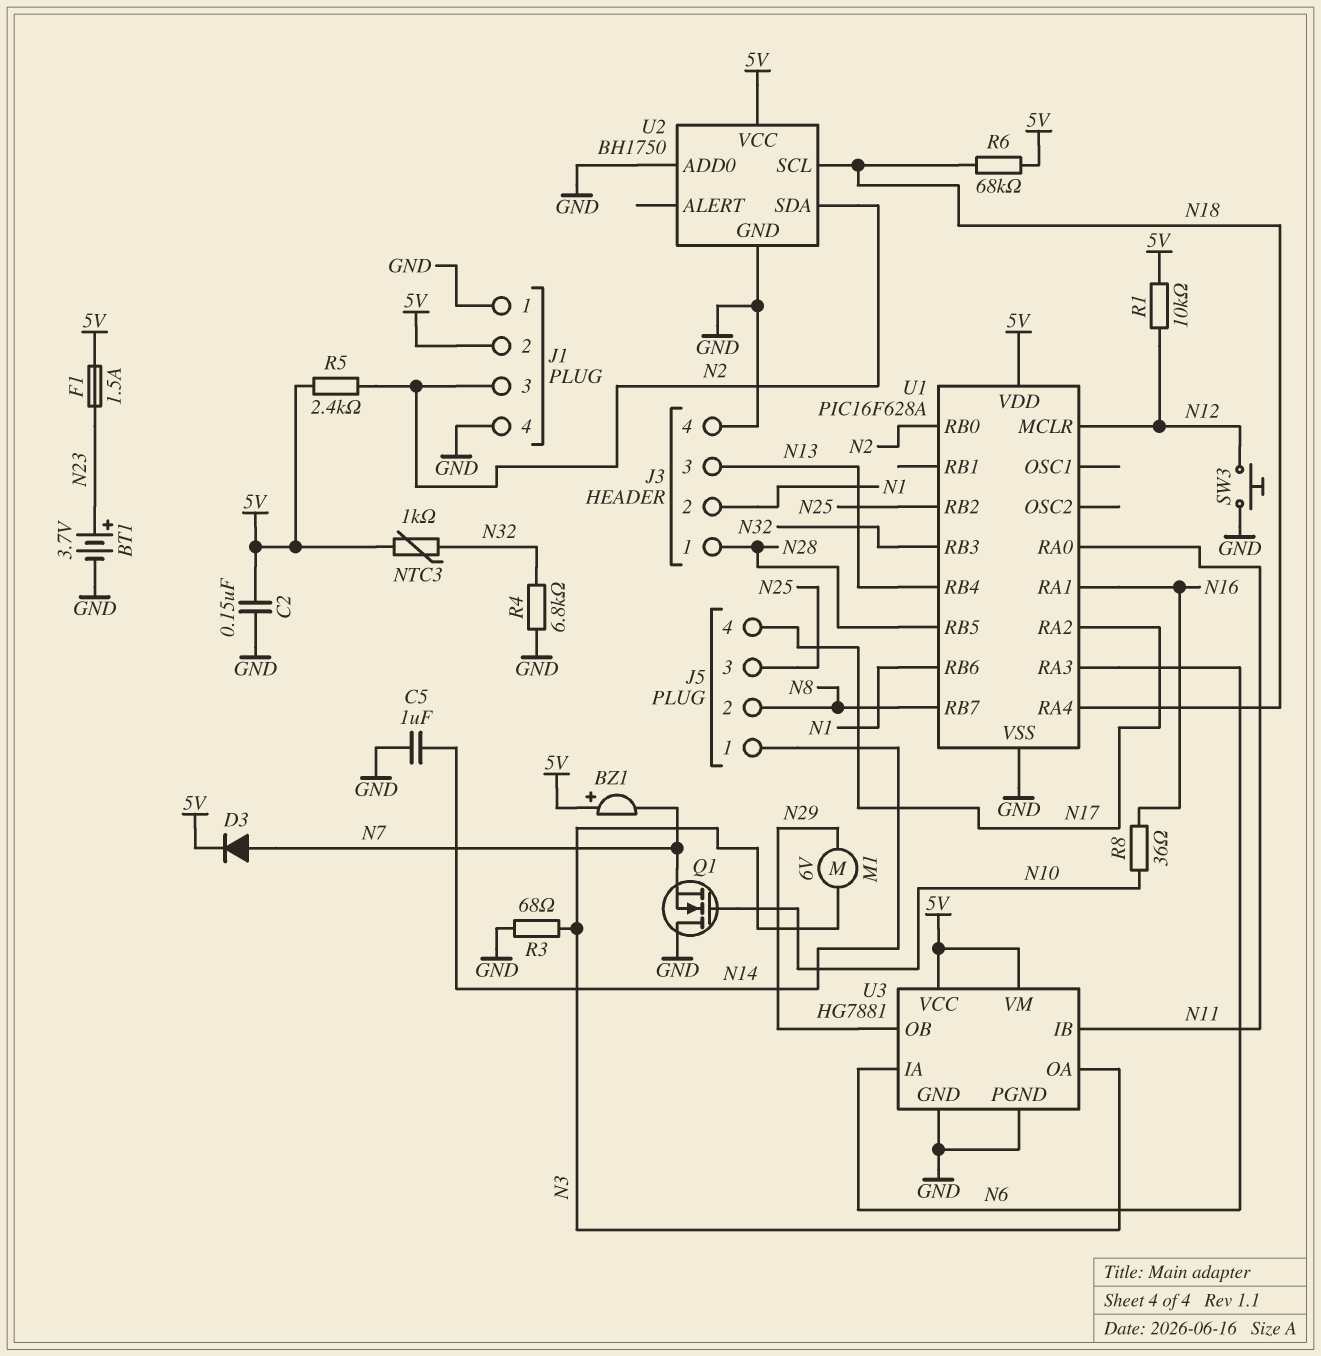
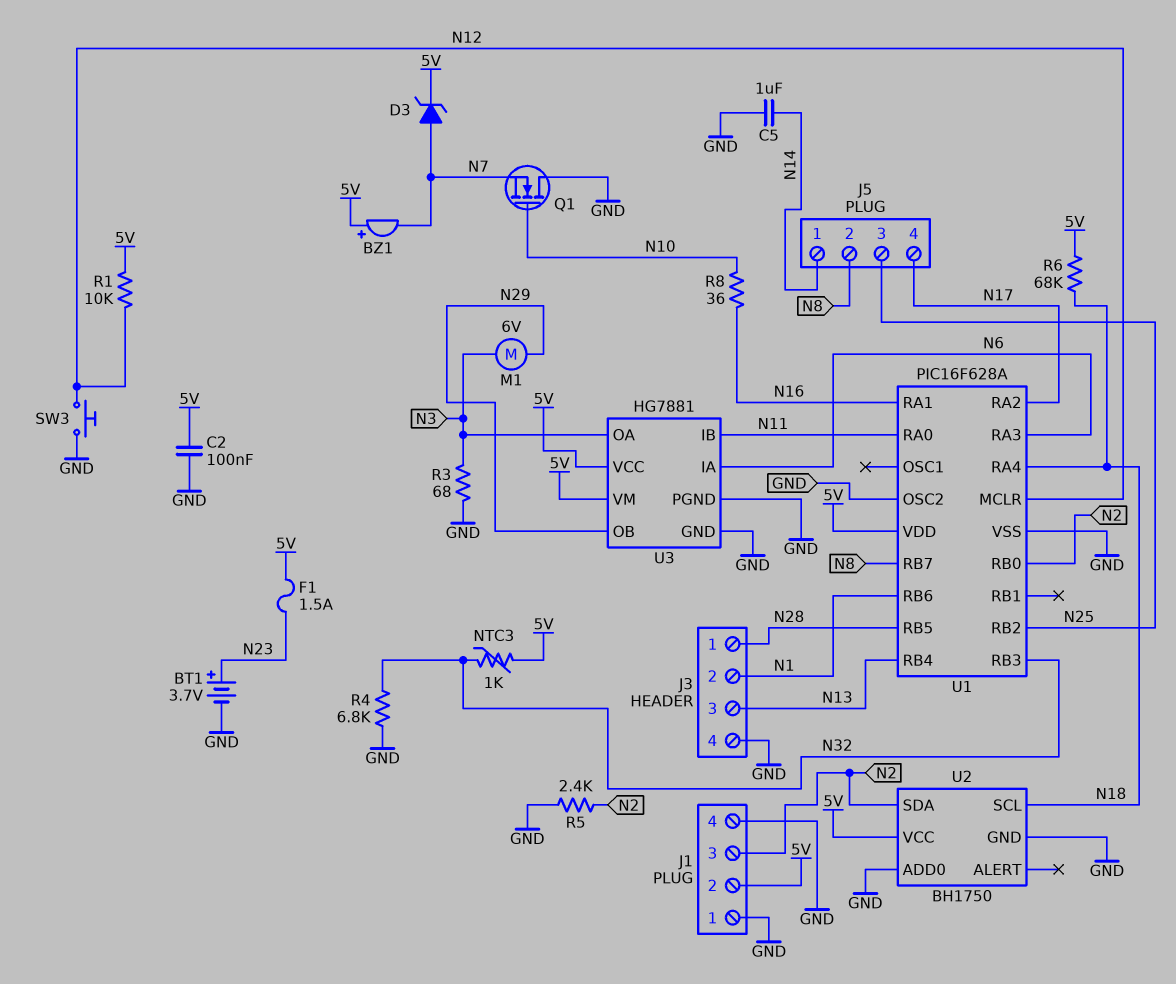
C2: 150nF (5V, GND) -> 100nF (5V, GND)
D3: diode (A N7, K 5V) -> zener (A N7, K 5V)
R5: 2.4k (5V, N2) -> 2.4k (GND, N2)
U1 pin OSC2: none -> GND

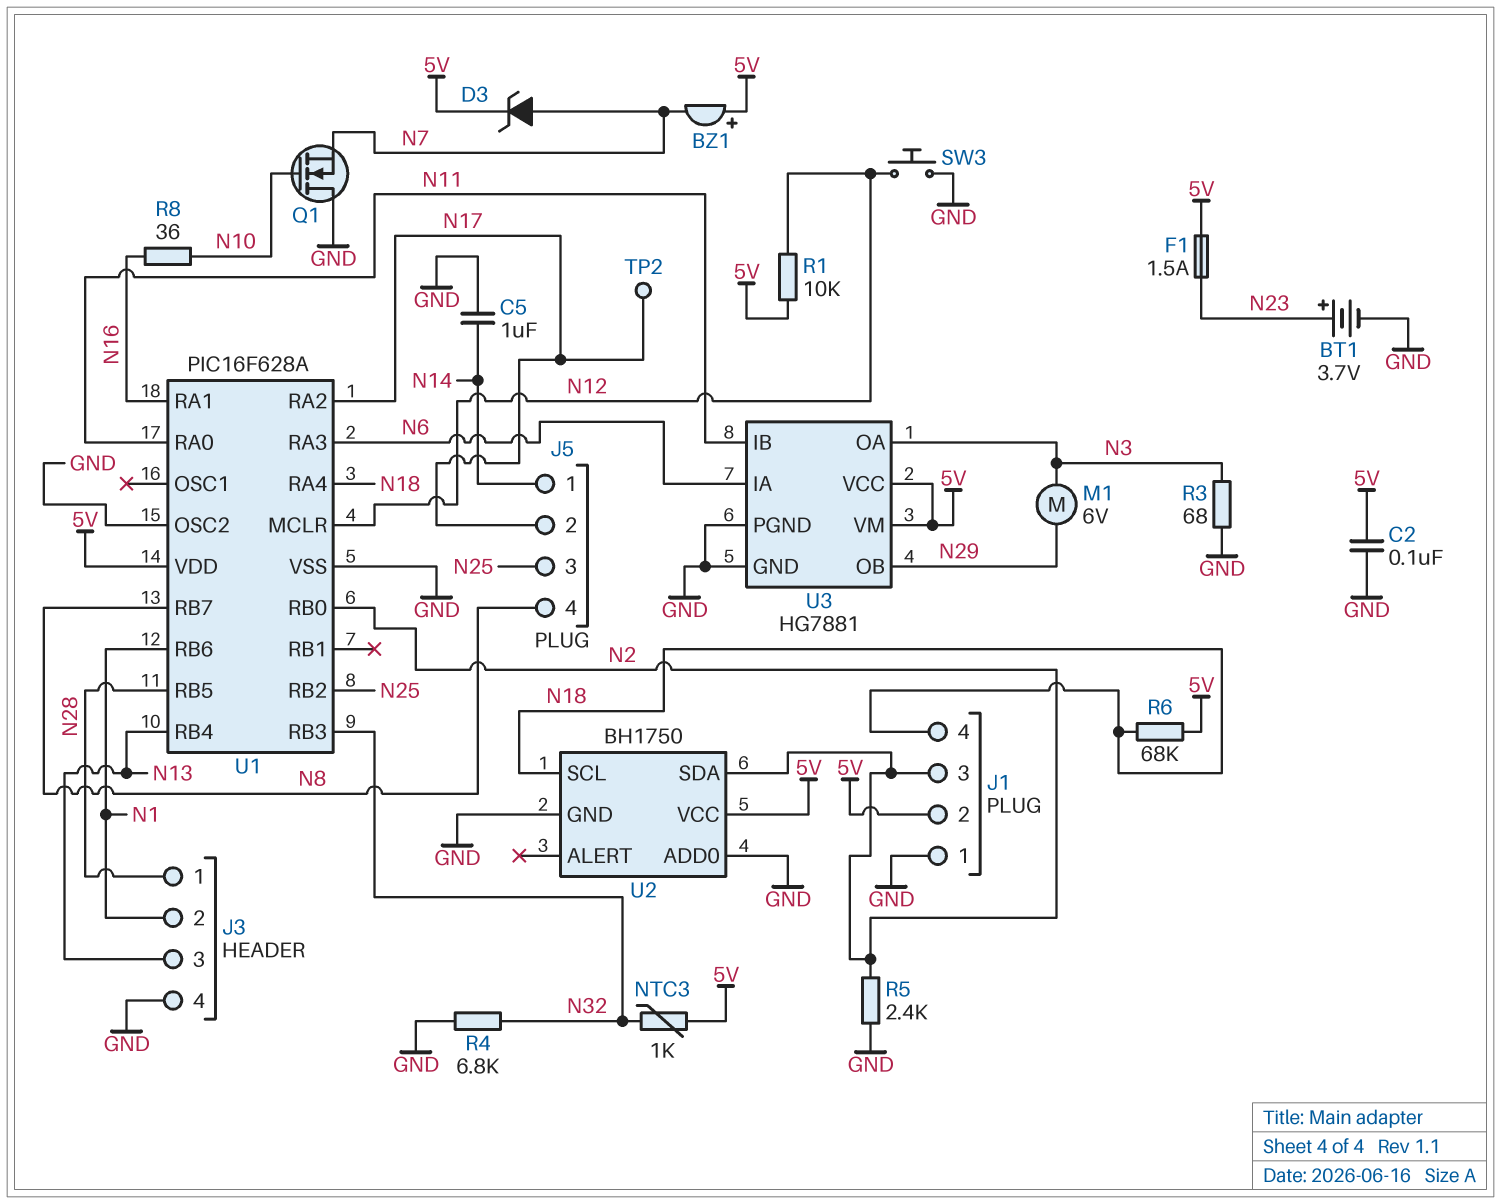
J1 pin 4: GND -> N18
J5 pin 2: N8 -> N17
J5 pin 4: N17 -> N8
TP2: none -> test point (N17)

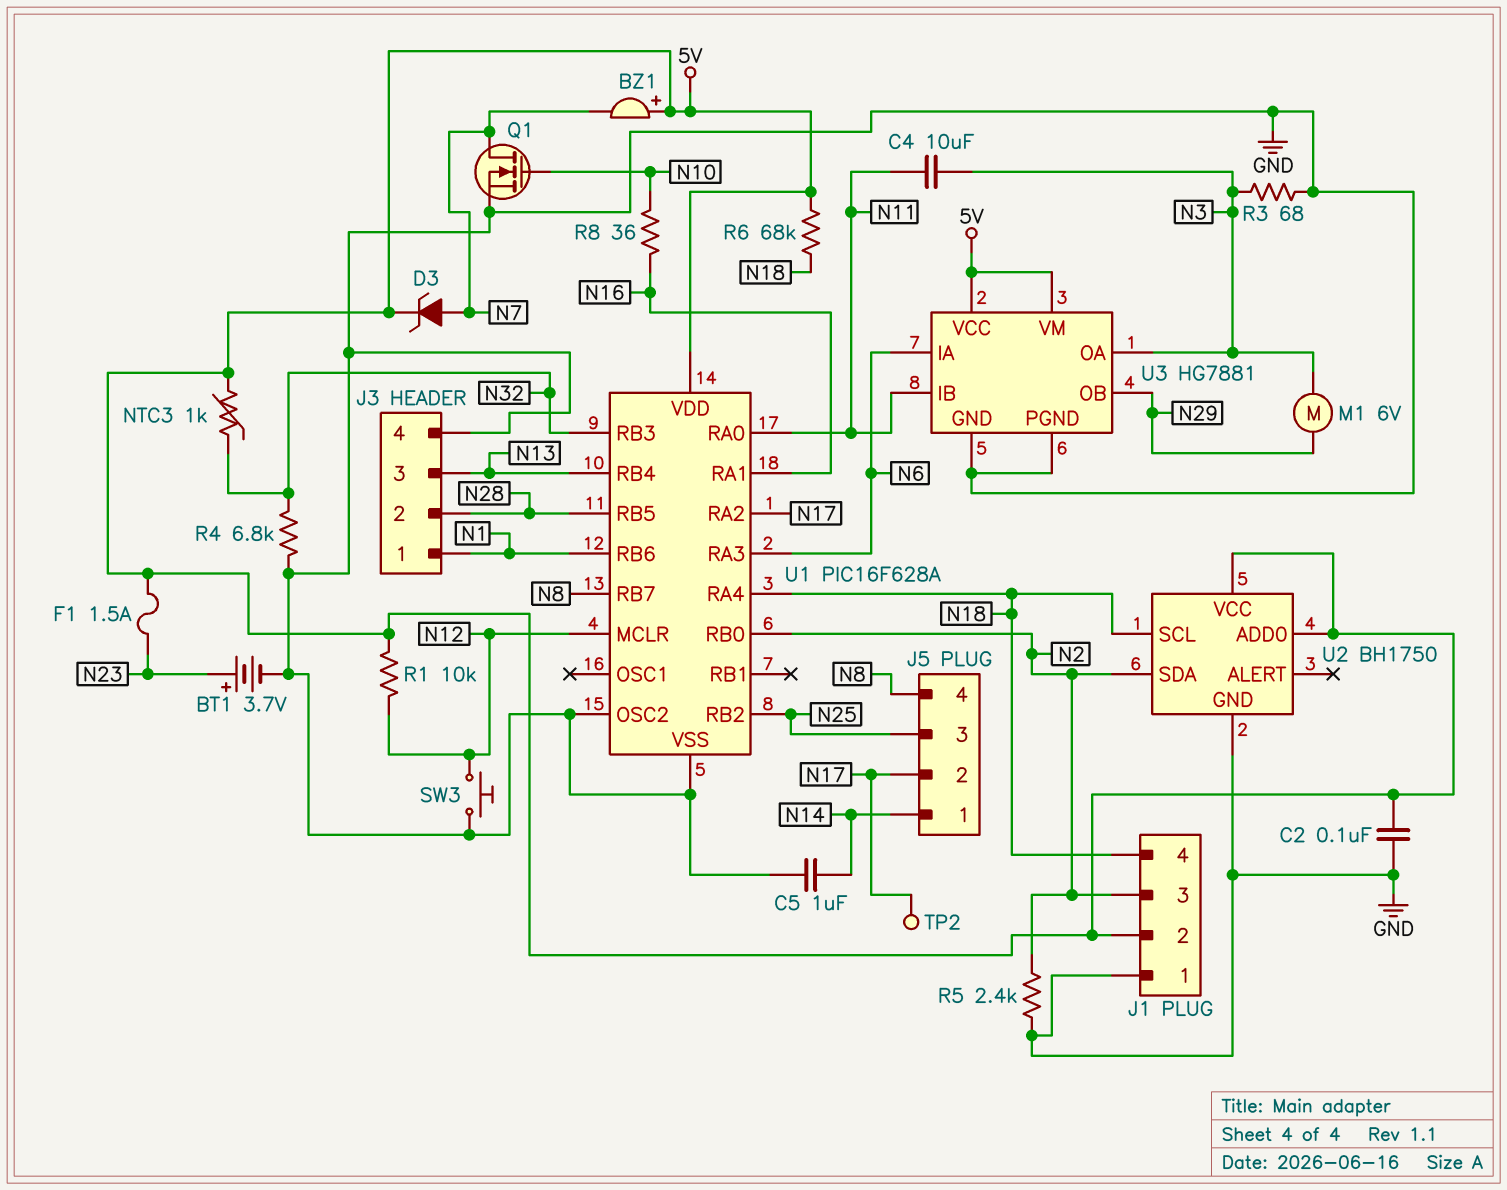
C4: none -> 10uF (N3, N11)
J3 pin 1: N28 -> N1
J3 pin 2: N1 -> N28
Q1: NMOS (G N10, D GND, S N7) -> NMOS (G N10, D N7, S GND)
U2 pin ADD0: GND -> 5V

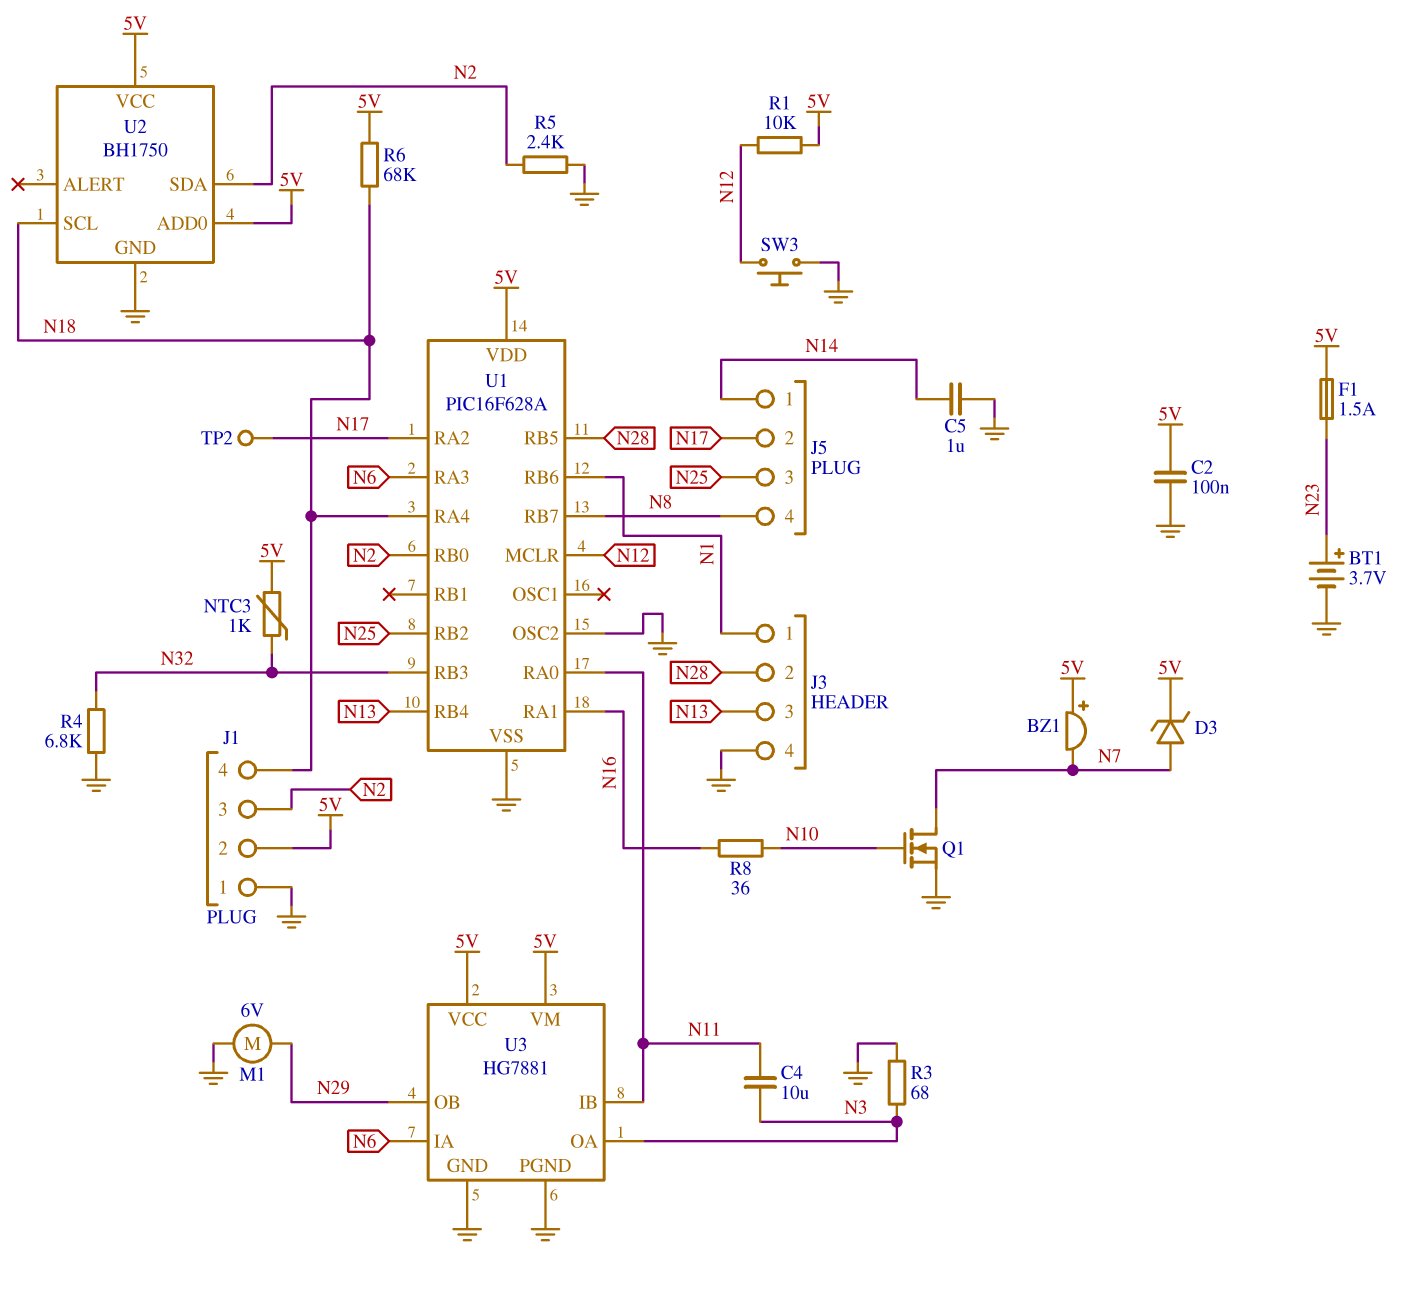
M1: motor 6V (N3, N29) -> motor 6V (GND, N29)

